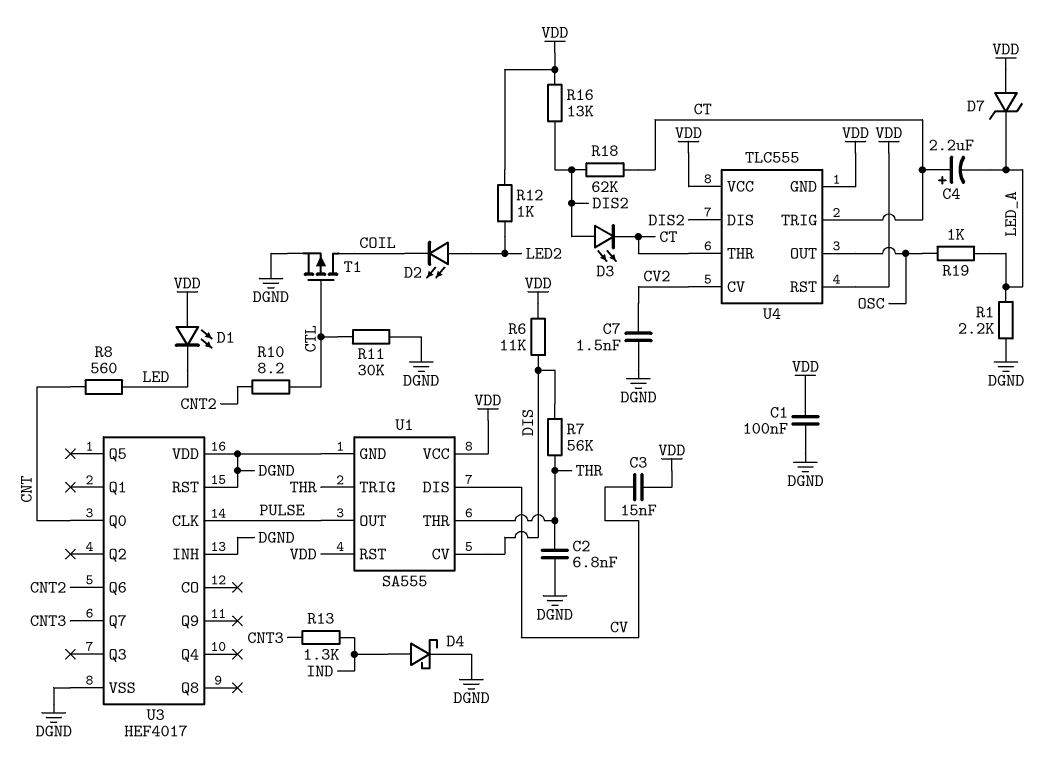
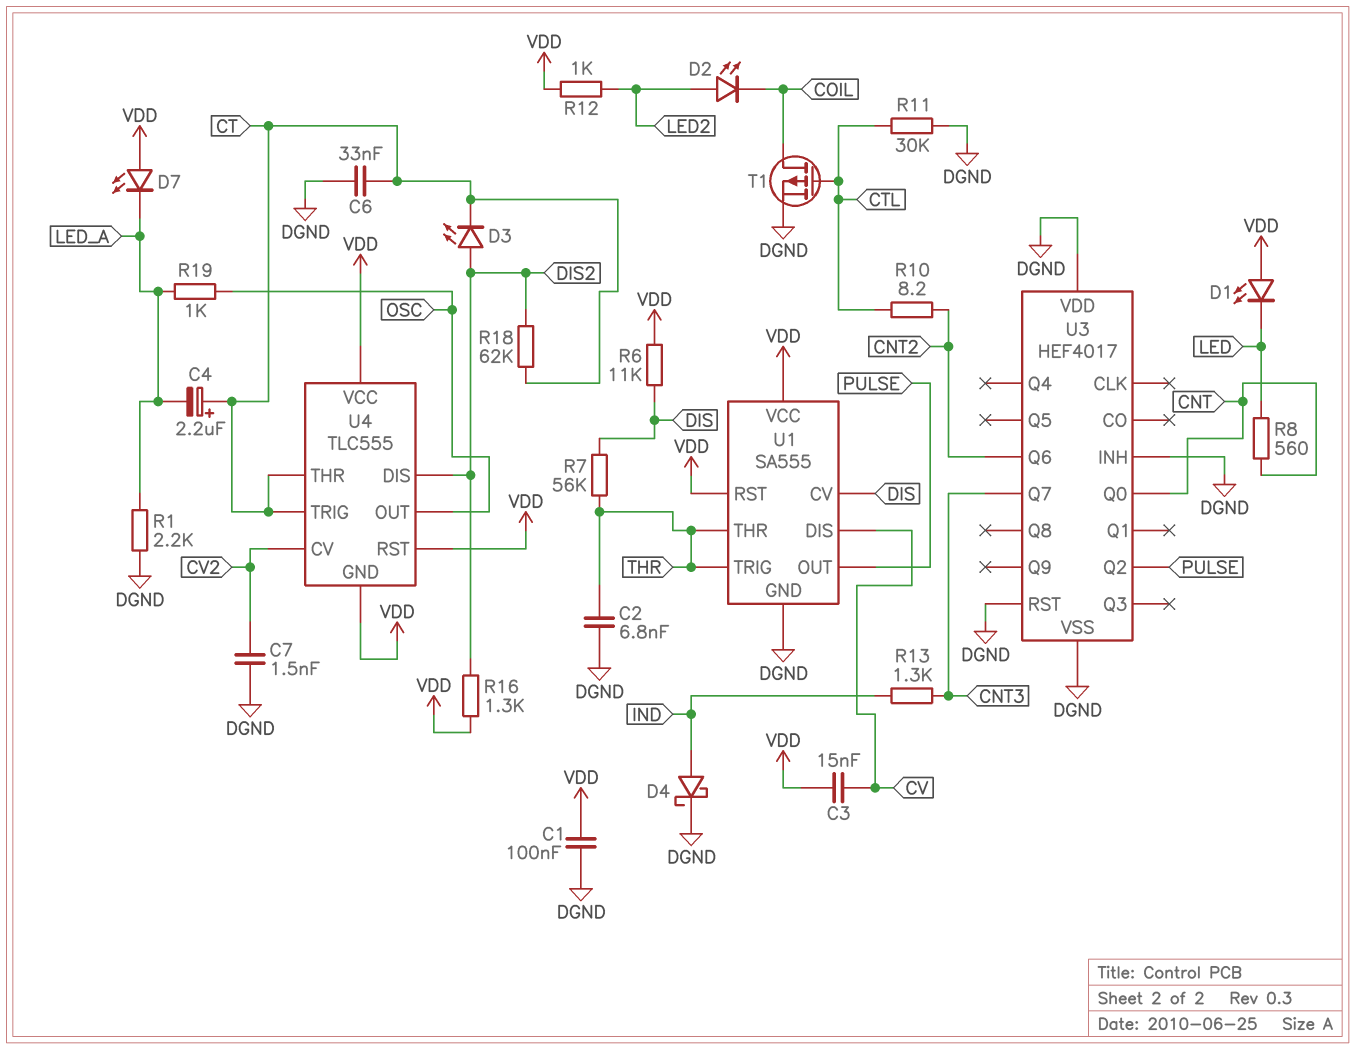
C6: none -> 33nF (CT, DGND)
D7: zener (A VDD, K LED_A) -> LED (A VDD, K LED_A)
R16: 13k (DIS2, VDD) -> 1.3k (DIS2, VDD)
U3 pin CLK: PULSE -> none
U3 pin Q2: none -> PULSE

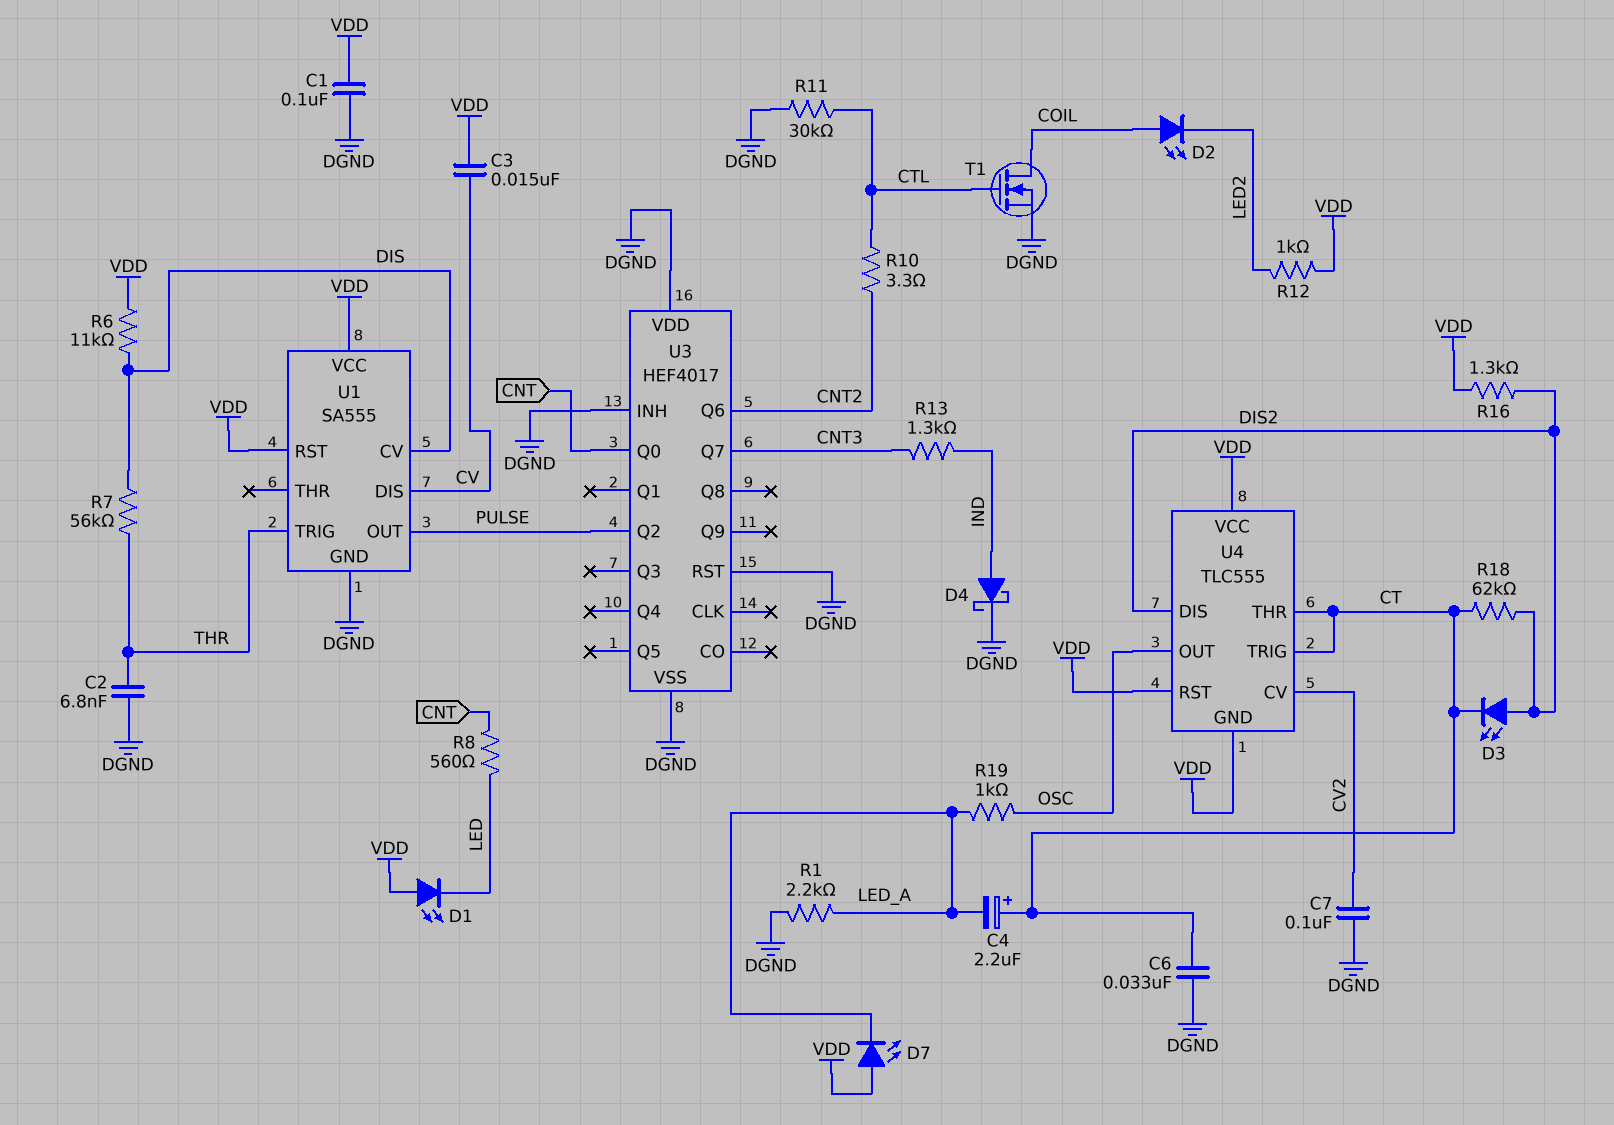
C7: 1.5nF (CV2, DGND) -> 100nF (CV2, DGND)
D2: LED (A LED2, K COIL) -> LED (A COIL, K LED2)
R10: 8.2 (CNT2, CTL) -> 3.3 (CNT2, CTL)
T1: PMOS (G CTL, D COIL, S DGND) -> NMOS (G CTL, D COIL, S DGND)
U1 pin THR: THR -> none

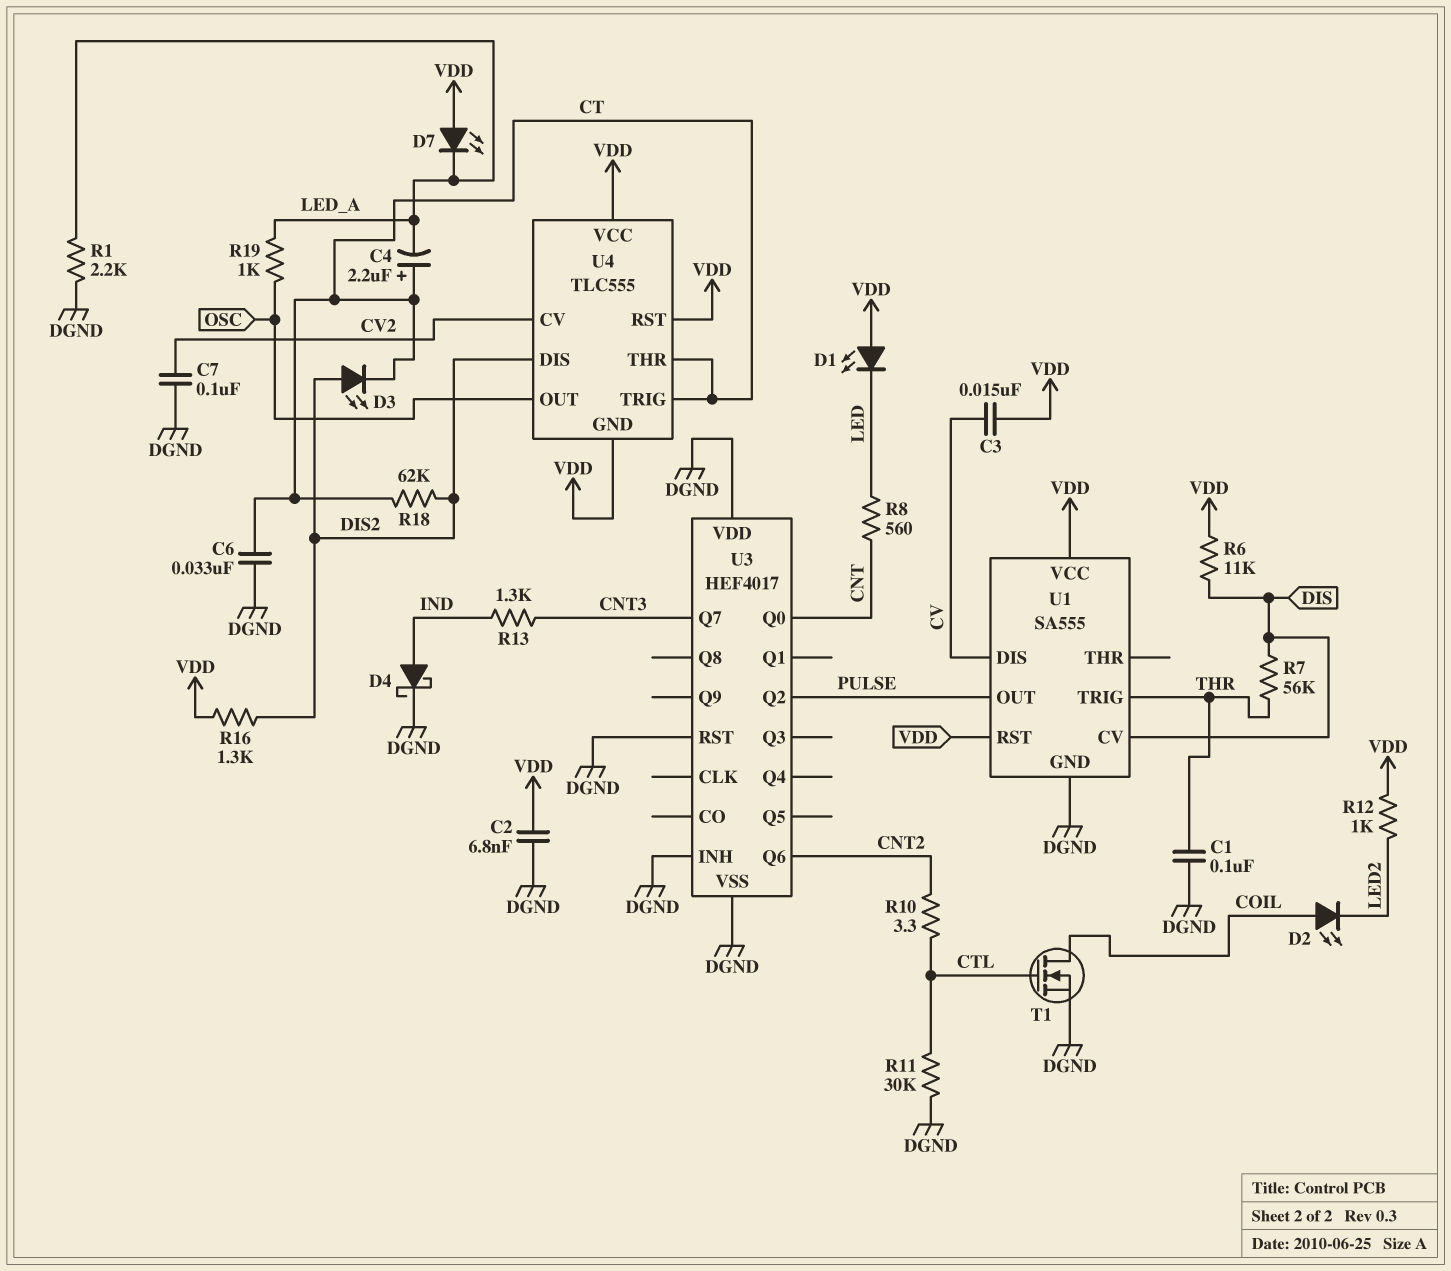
C1: 100nF (DGND, VDD) -> 100nF (DGND, THR)
C2: 6.8nF (DGND, THR) -> 6.8nF (DGND, VDD)

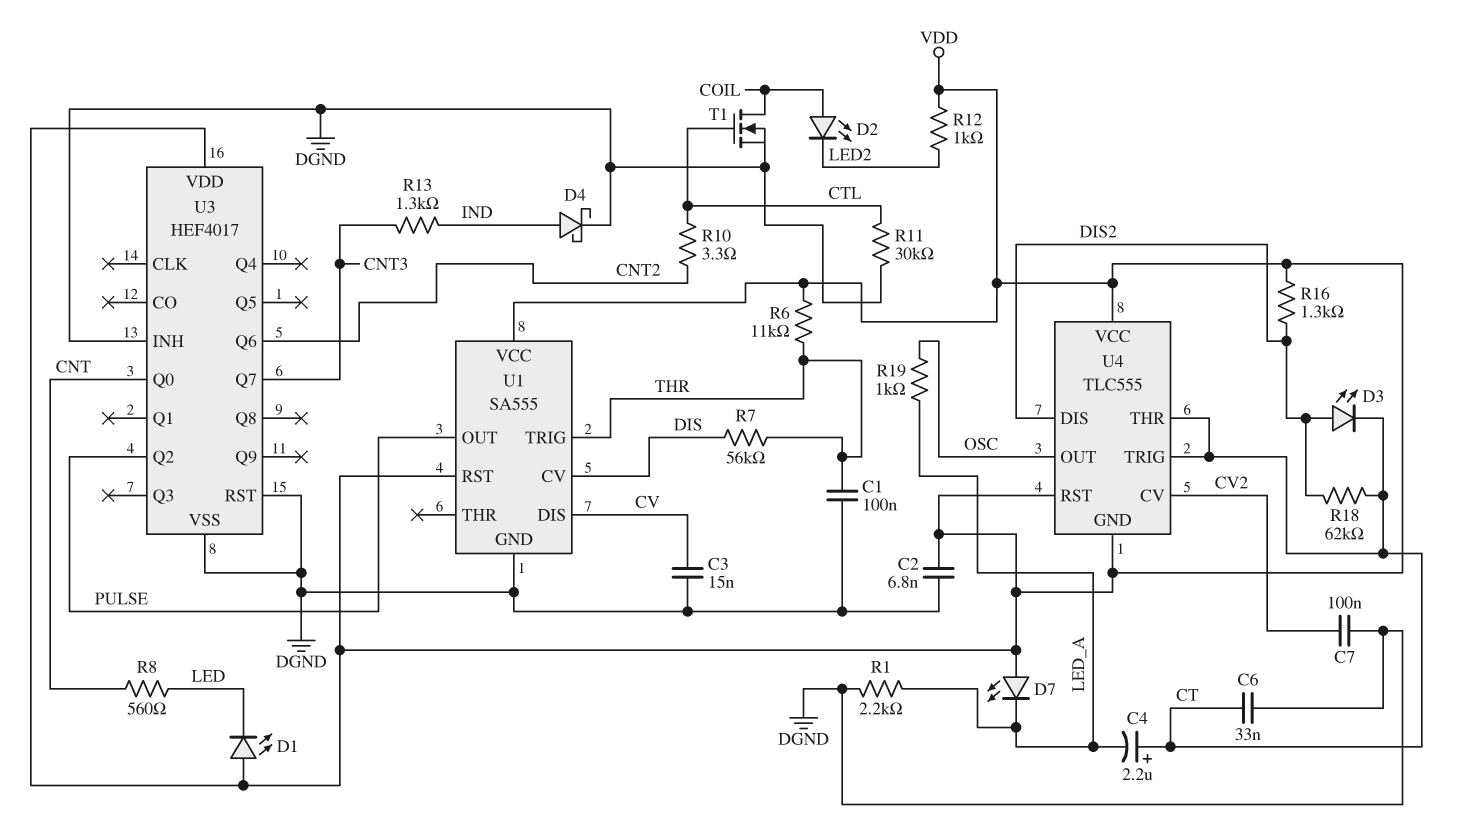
C3: 15nF (CV, VDD) -> 15nF (CV, DGND)
R6: 11k (DIS, VDD) -> 11k (THR, VDD)
U3 pin VDD: DGND -> VDD

